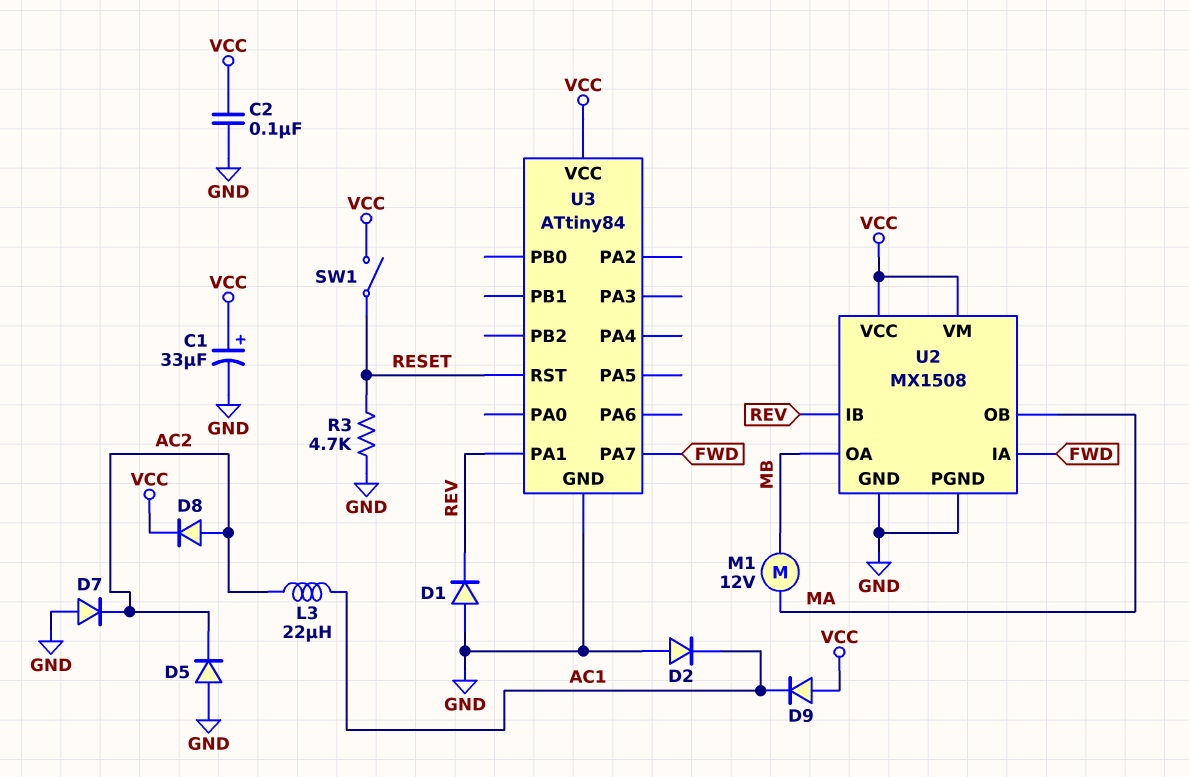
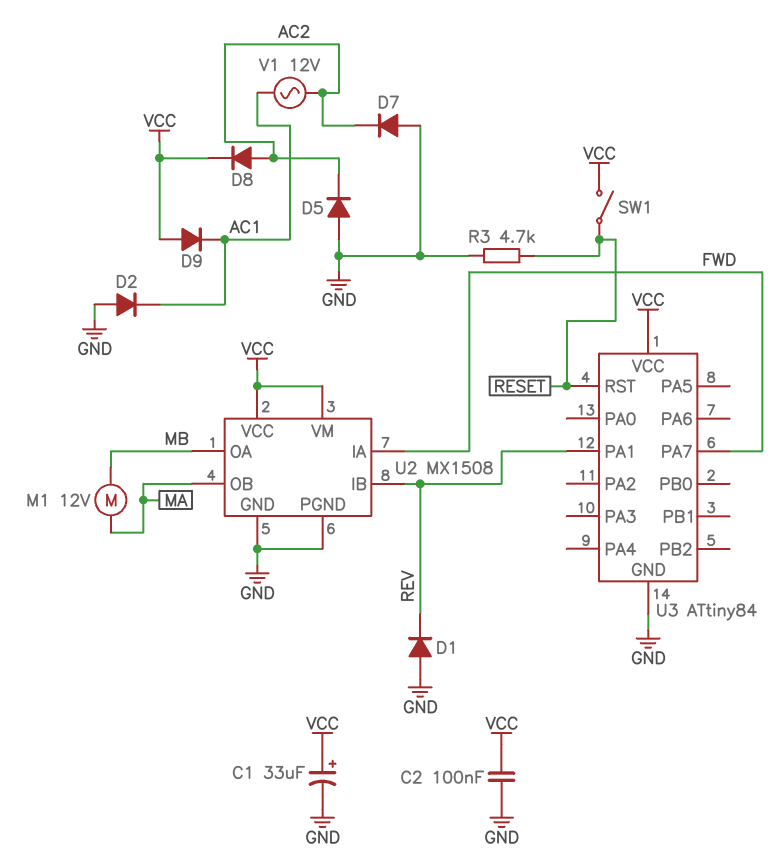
L3: 22uH (AC1, AC2) -> none
V1: none -> AC 12V (AC1, AC2)

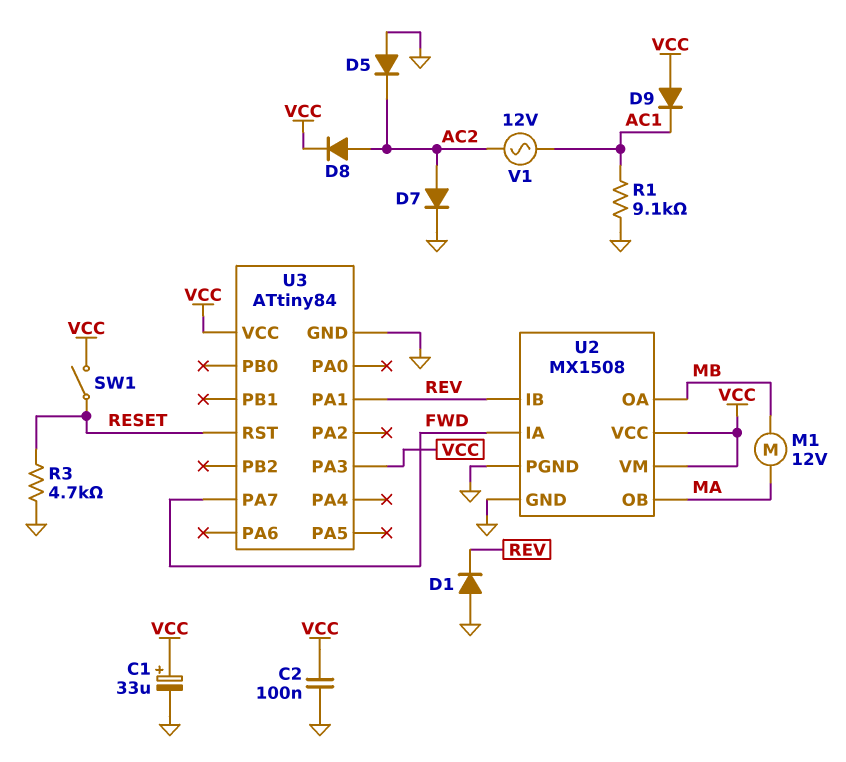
D2: diode (A GND, K AC1) -> none
D7: diode (A GND, K AC2) -> diode (A AC2, K GND)
R1: none -> 9.1k (AC1, GND)
U3 pin PA3: none -> VCC

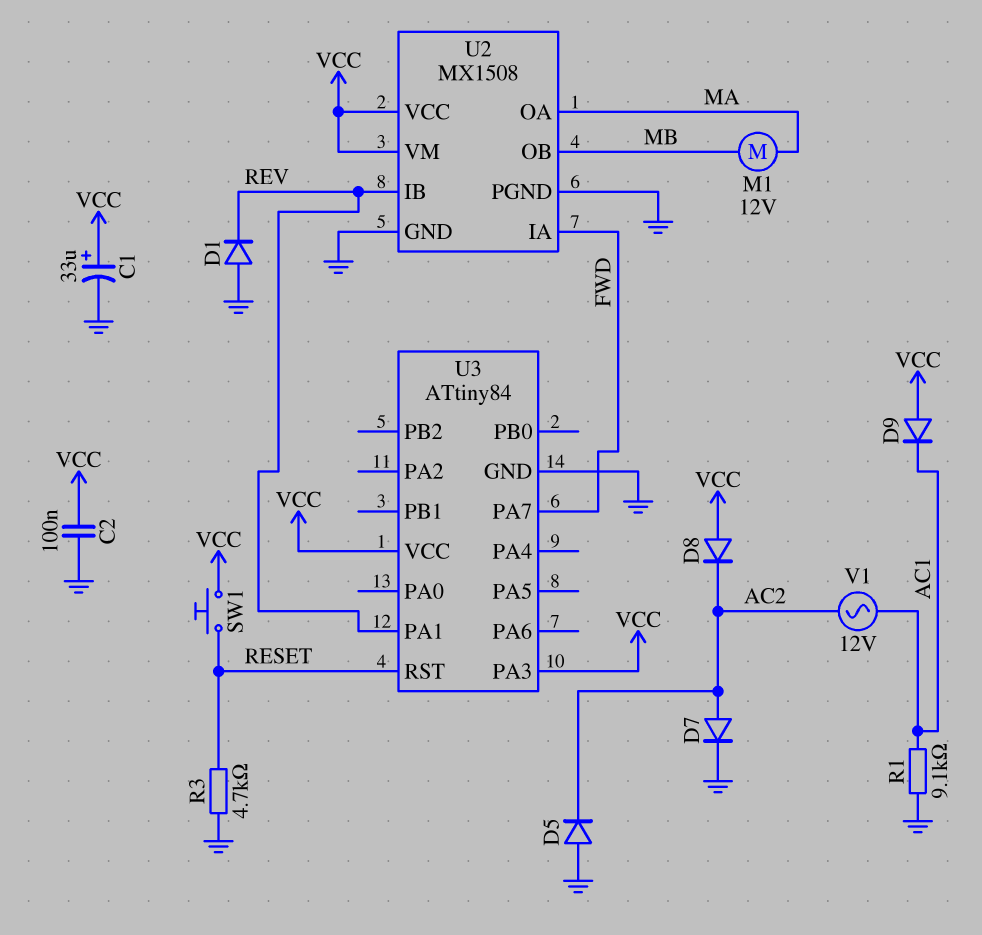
D8: diode (A AC2, K VCC) -> diode (A VCC, K AC2)
SW1: switch (RESET, VCC) -> button (RESET, VCC)
U2 pin OA: MB -> MA
U2 pin OB: MA -> MB

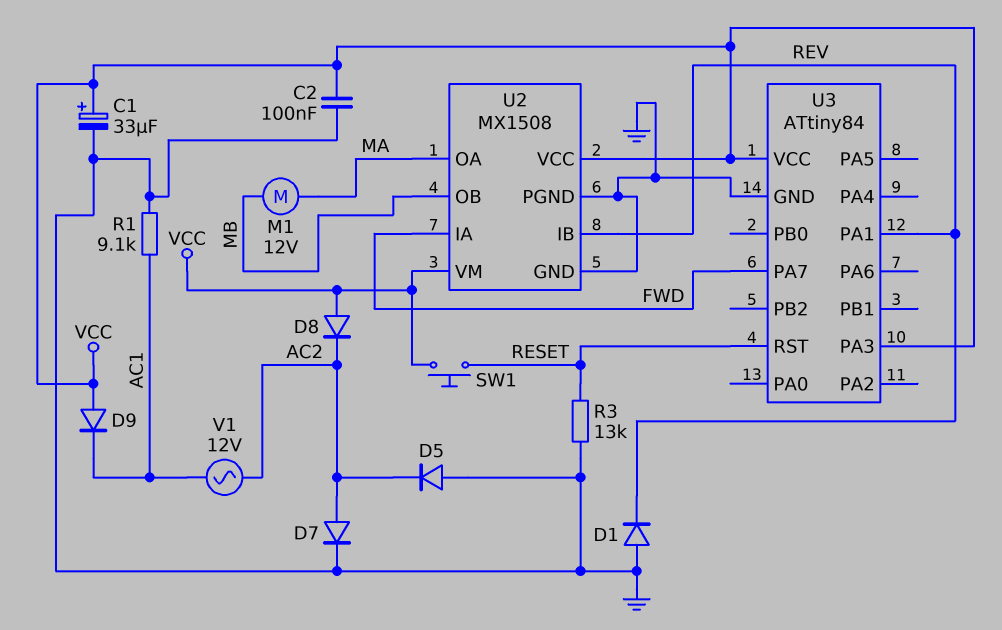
R3: 4.7k (GND, RESET) -> 13k (GND, RESET)

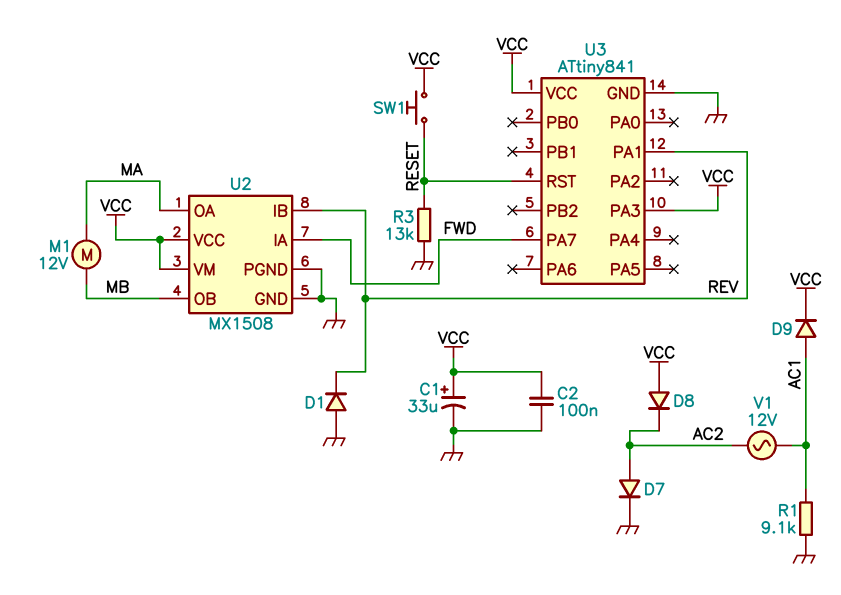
D5: diode (A GND, K AC2) -> none
D9: diode (A VCC, K AC1) -> diode (A AC1, K VCC)
U3: ATtiny84 -> ATtiny841

